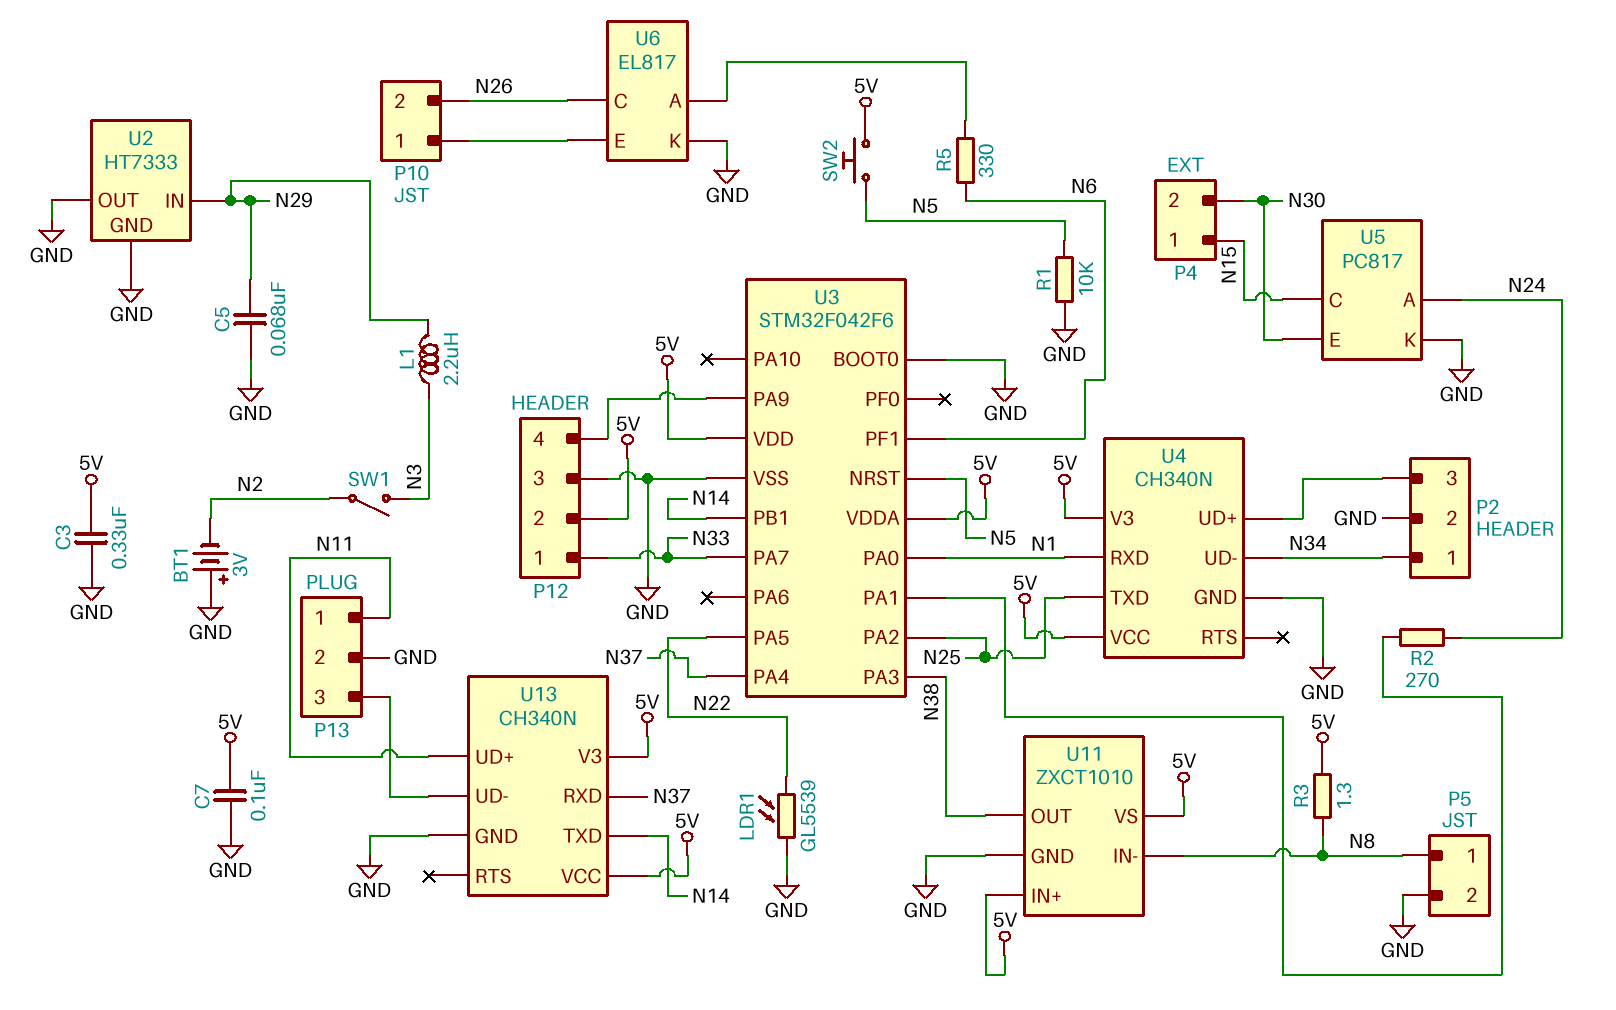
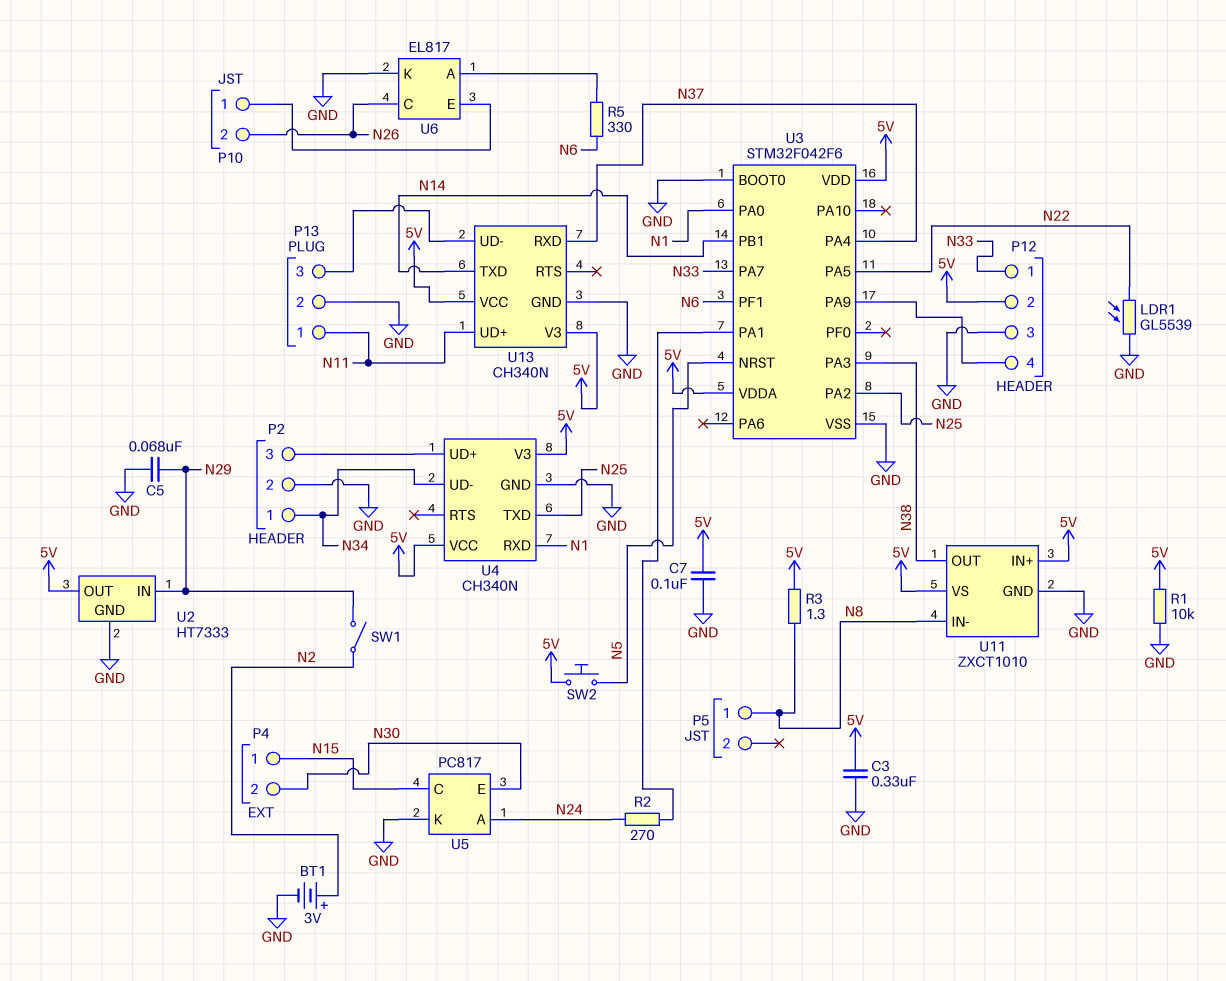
BT1: 3V (plus GND, minus N2) -> 3V (plus N2, minus GND)
L1: 2.2uH (N3, N29) -> none
P5 pin 2: GND -> none
R1: 10k (GND, N5) -> 10k (5V, GND)
SW1: switch (N2, N3) -> switch (N2, N29)
U2 pin OUT: GND -> 5V

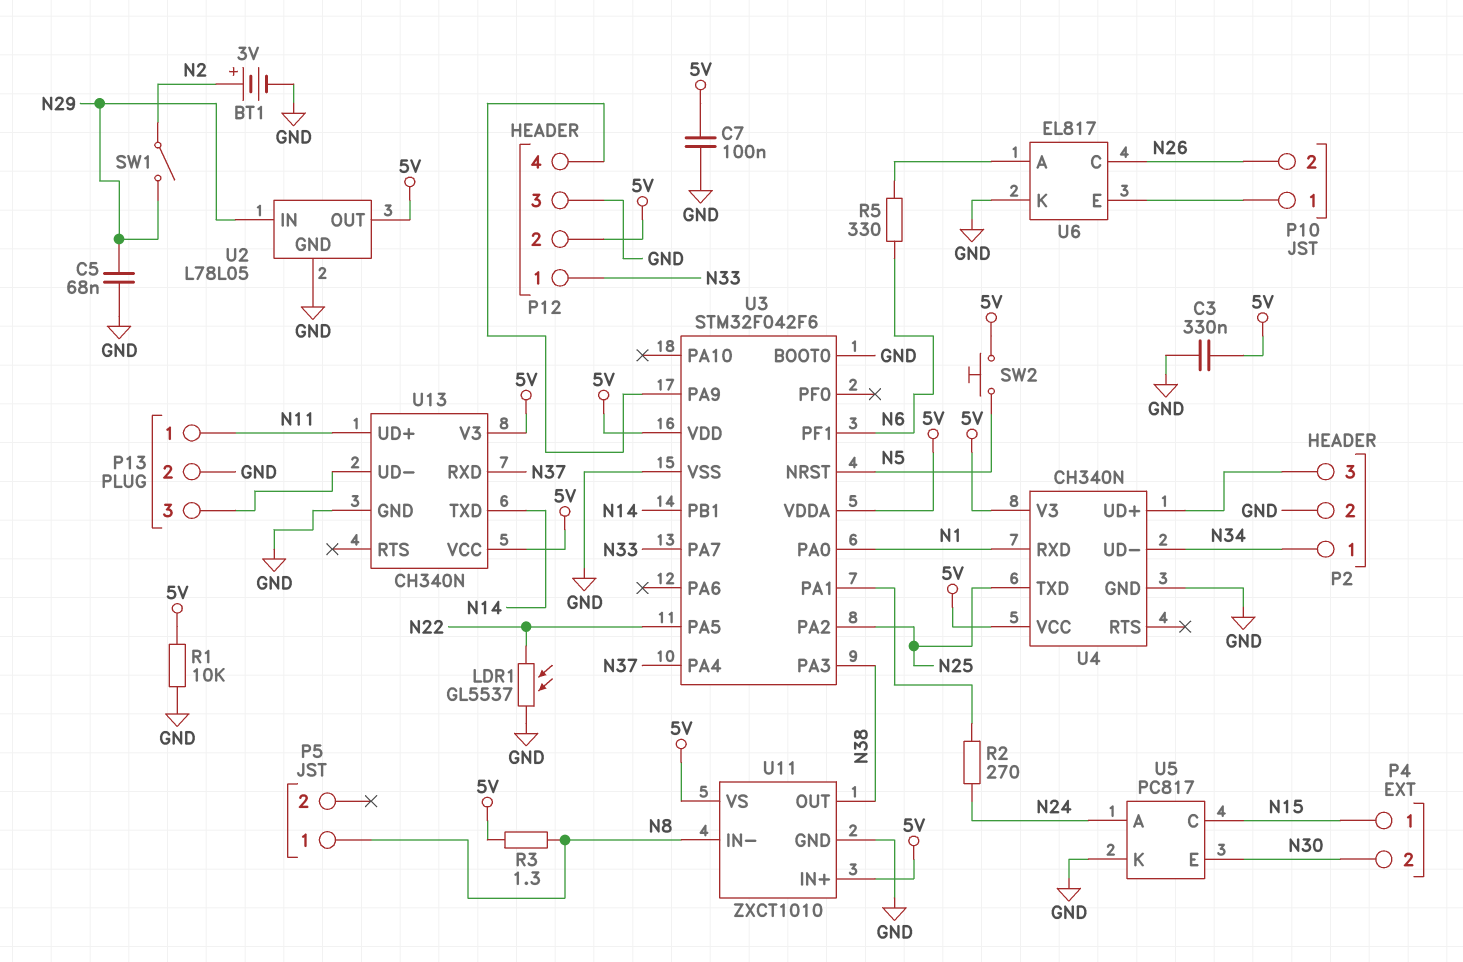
LDR1: GL5539 (GND, N22) -> GL5537 (GND, N22)
U2: HT7333 -> L78L05

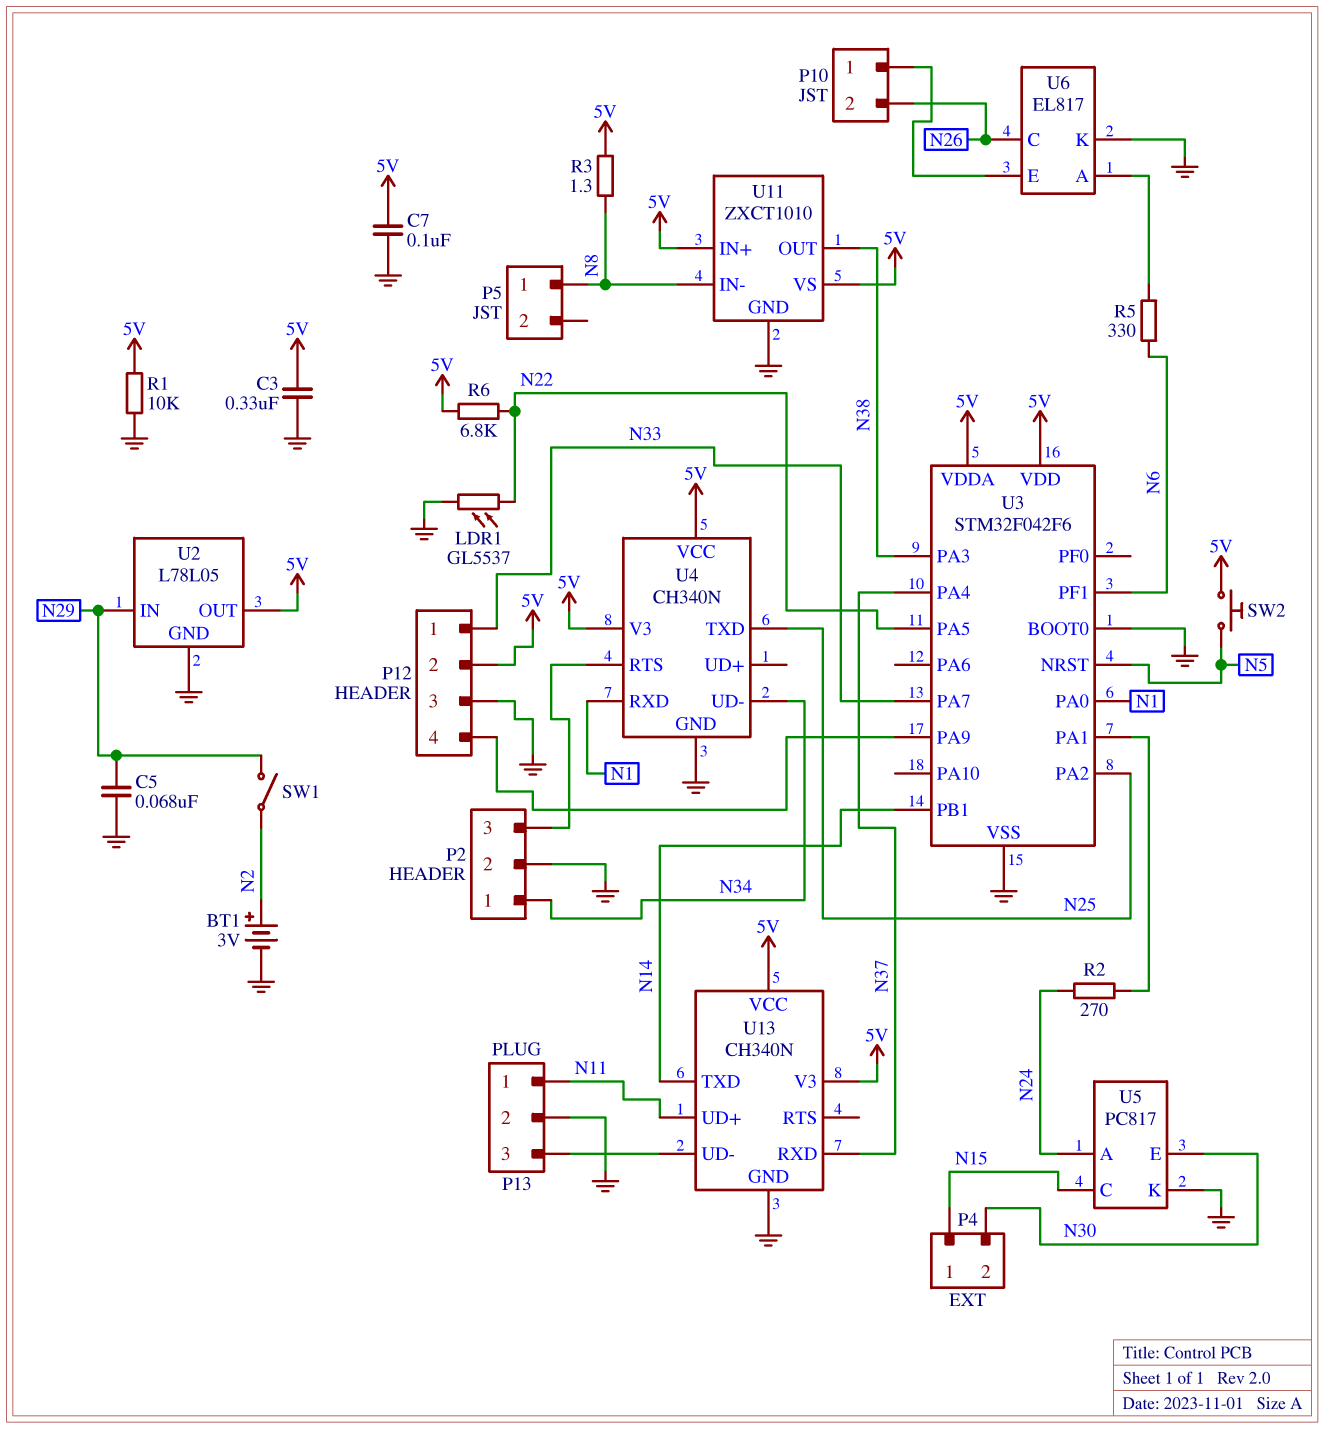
R6: none -> 6.8k (5V, N22)
U4 pin RTS: none -> P2/3
U4 pin UD+: P2/3 -> none

